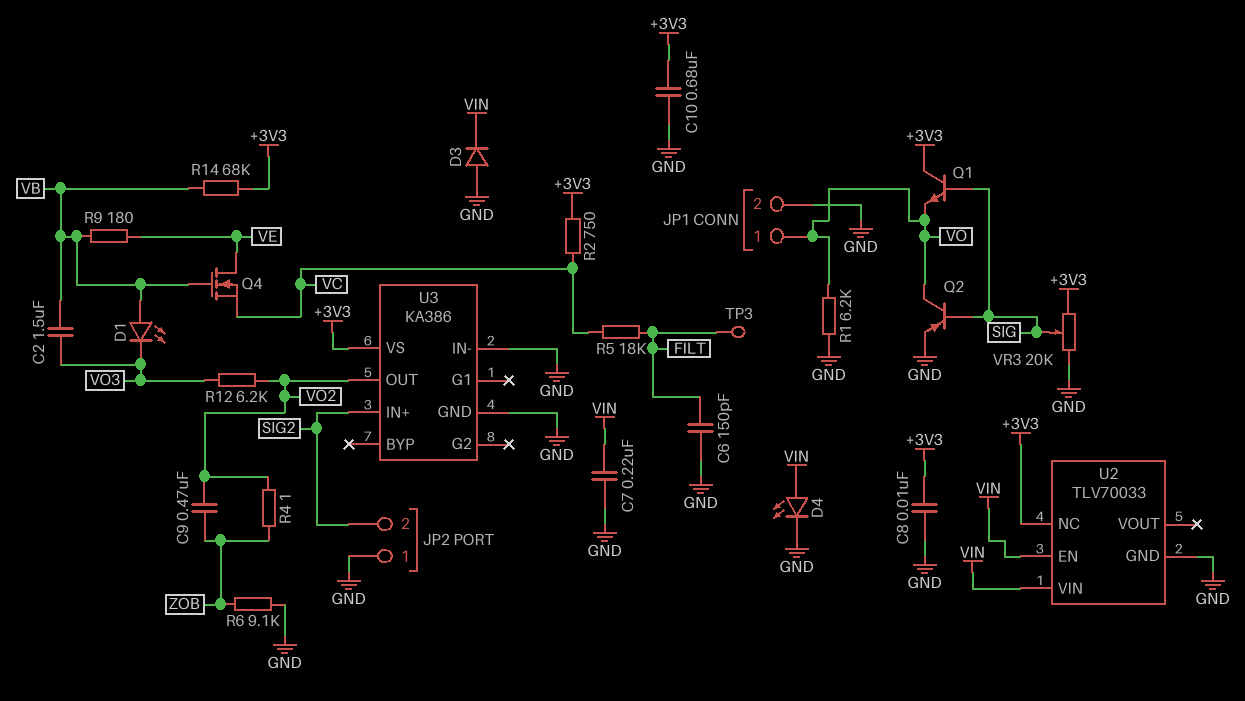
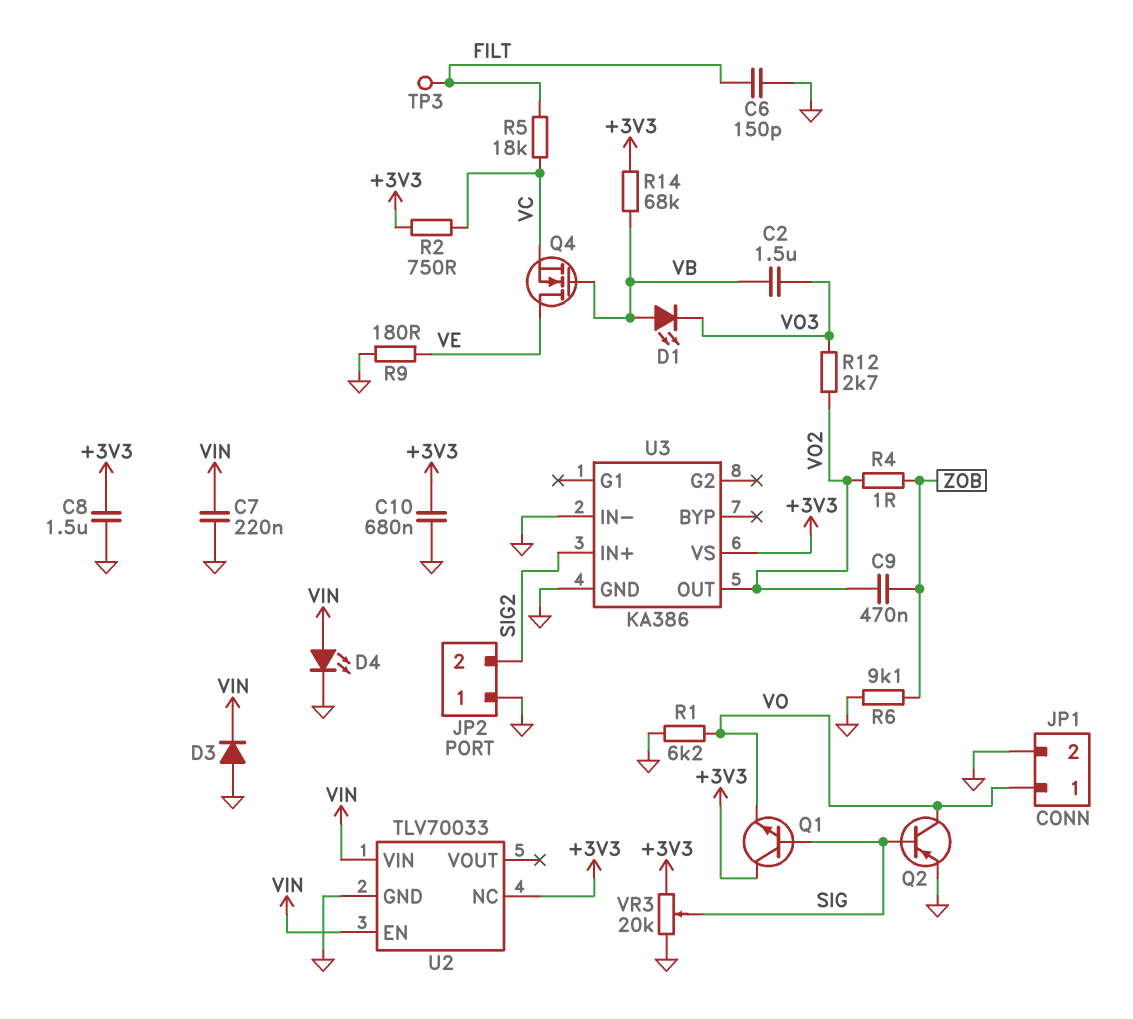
C8: 10nF (+3V3, GND) -> 1.5uF (+3V3, GND)
R9: 180 (VB, VE) -> 180 (GND, VE)
R12: 6.2k (VO2, VO3) -> 2.7k (VO2, VO3)

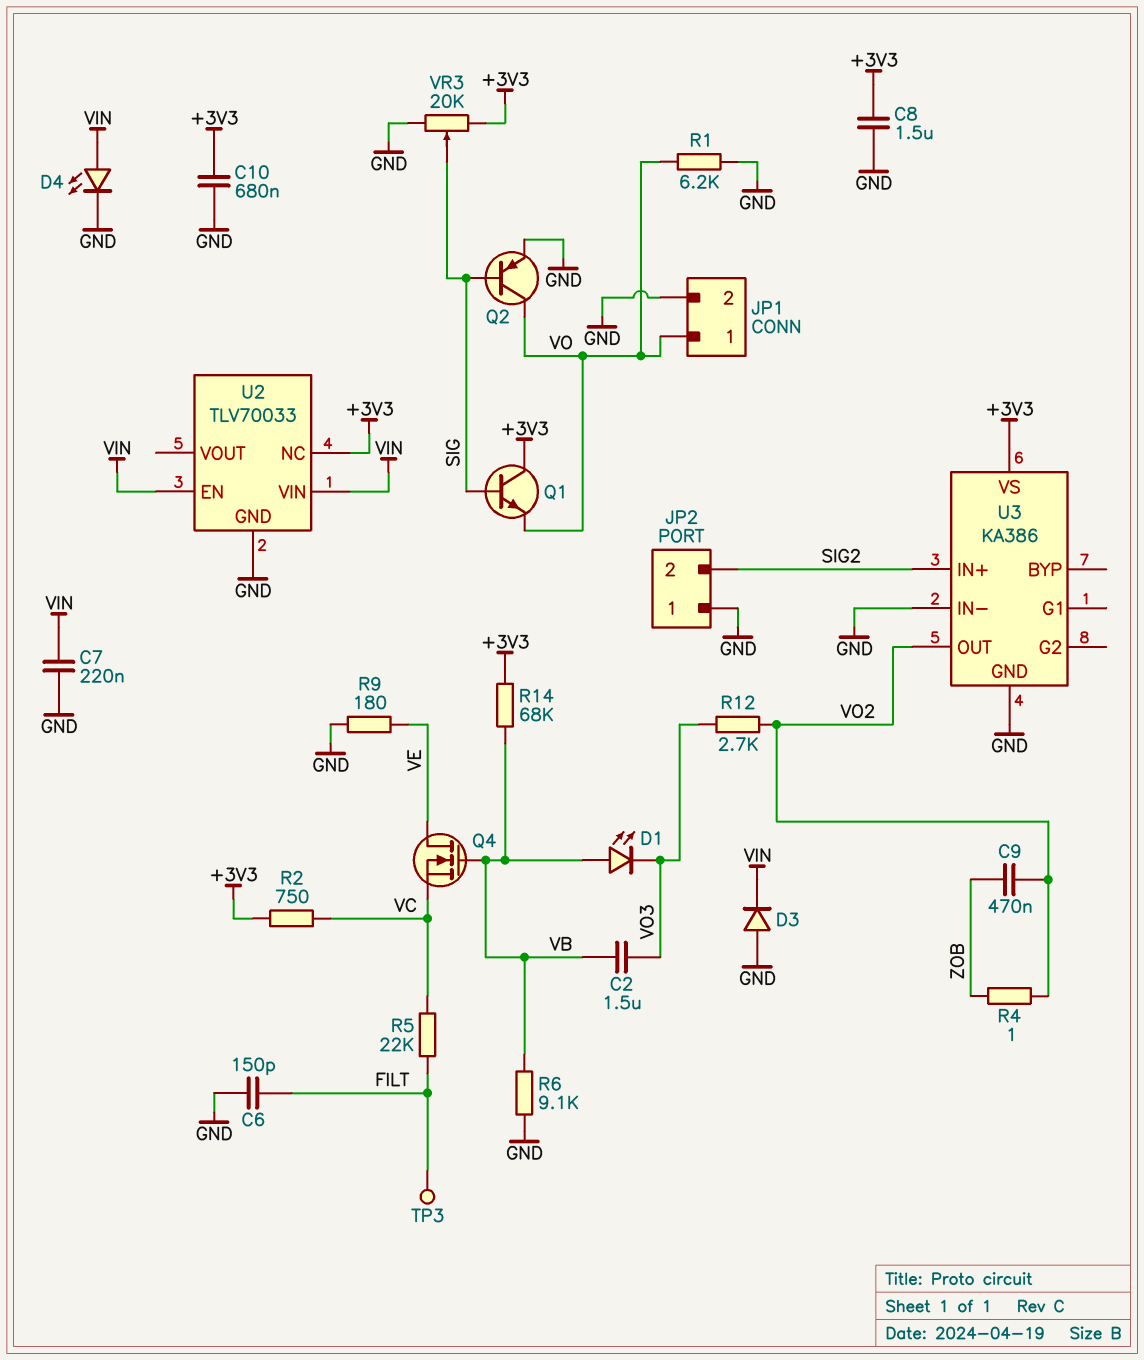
R5: 18k (FILT, VC) -> 22k (FILT, VC)
R6: 9.1k (GND, ZOB) -> 9.1k (GND, VB)

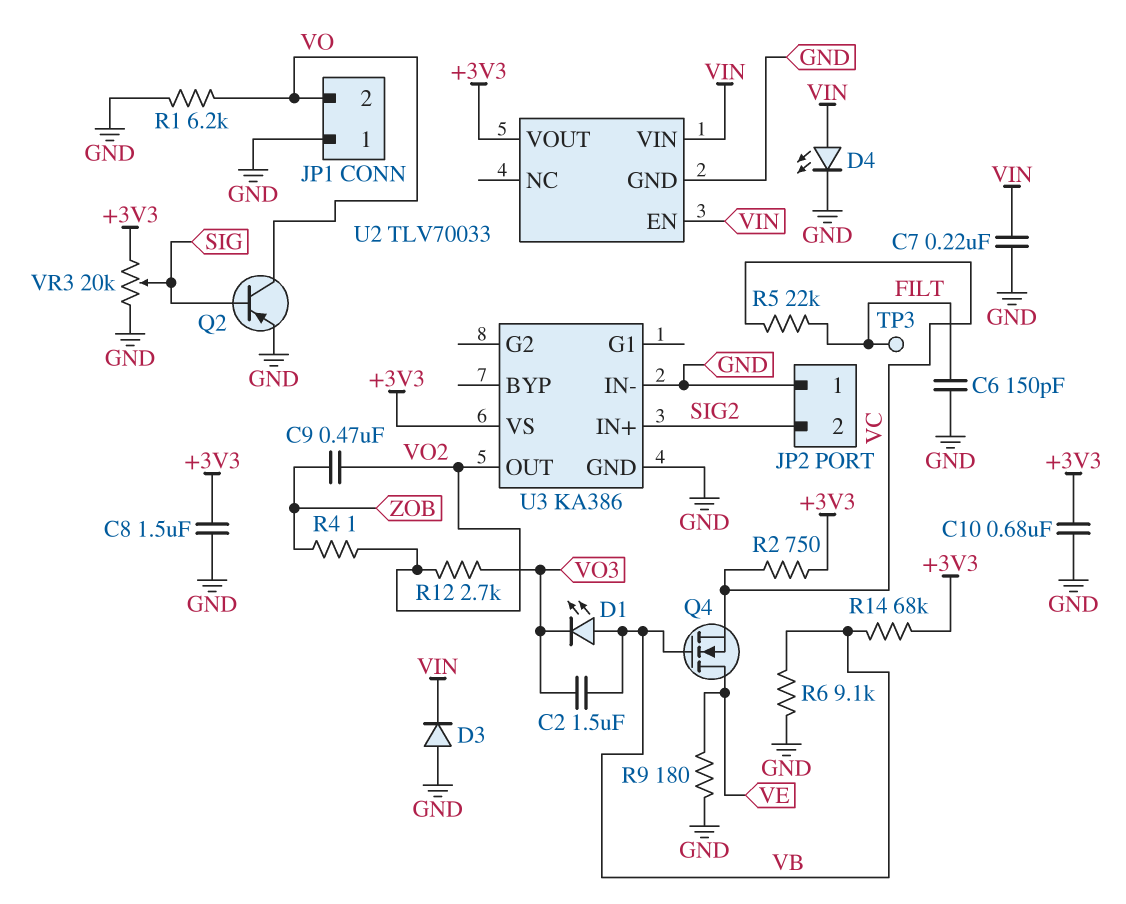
JP1 pin 1: VO -> GND
JP1 pin 2: GND -> VO
Q1: NPN (B SIG, C +3V3, E VO) -> none
U2 pin NC: +3V3 -> none
U2 pin VOUT: none -> +3V3

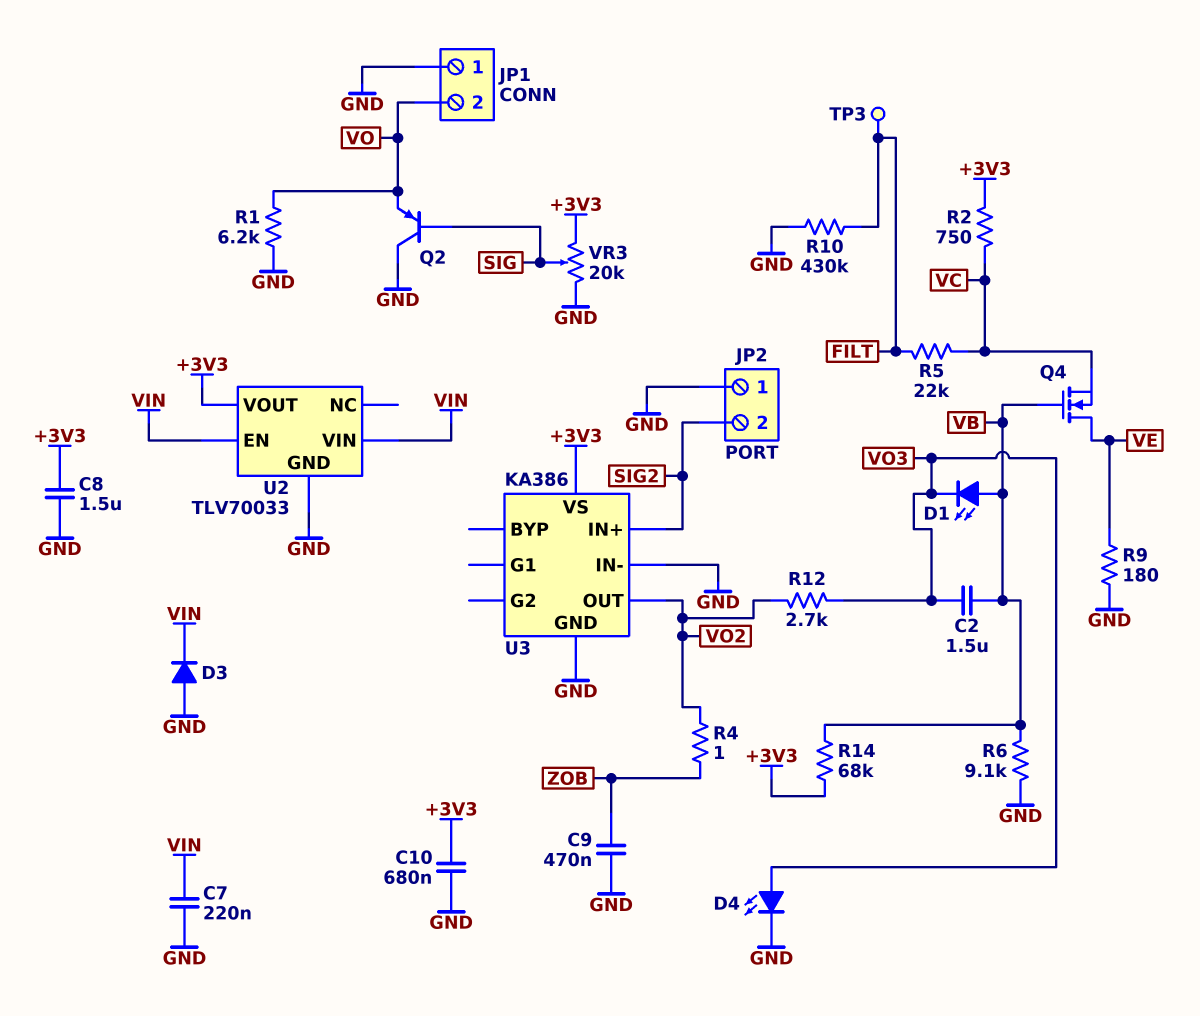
C6: 150pF (FILT, GND) -> none
C9: 470nF (VO2, ZOB) -> 470nF (GND, ZOB)
D4: LED (A VIN, K GND) -> LED (A VO3, K GND)
Q2: PNP (B SIG, C VO, E GND) -> PNP (B SIG, C GND, E VO)
R10: none -> 430k (FILT, GND)

